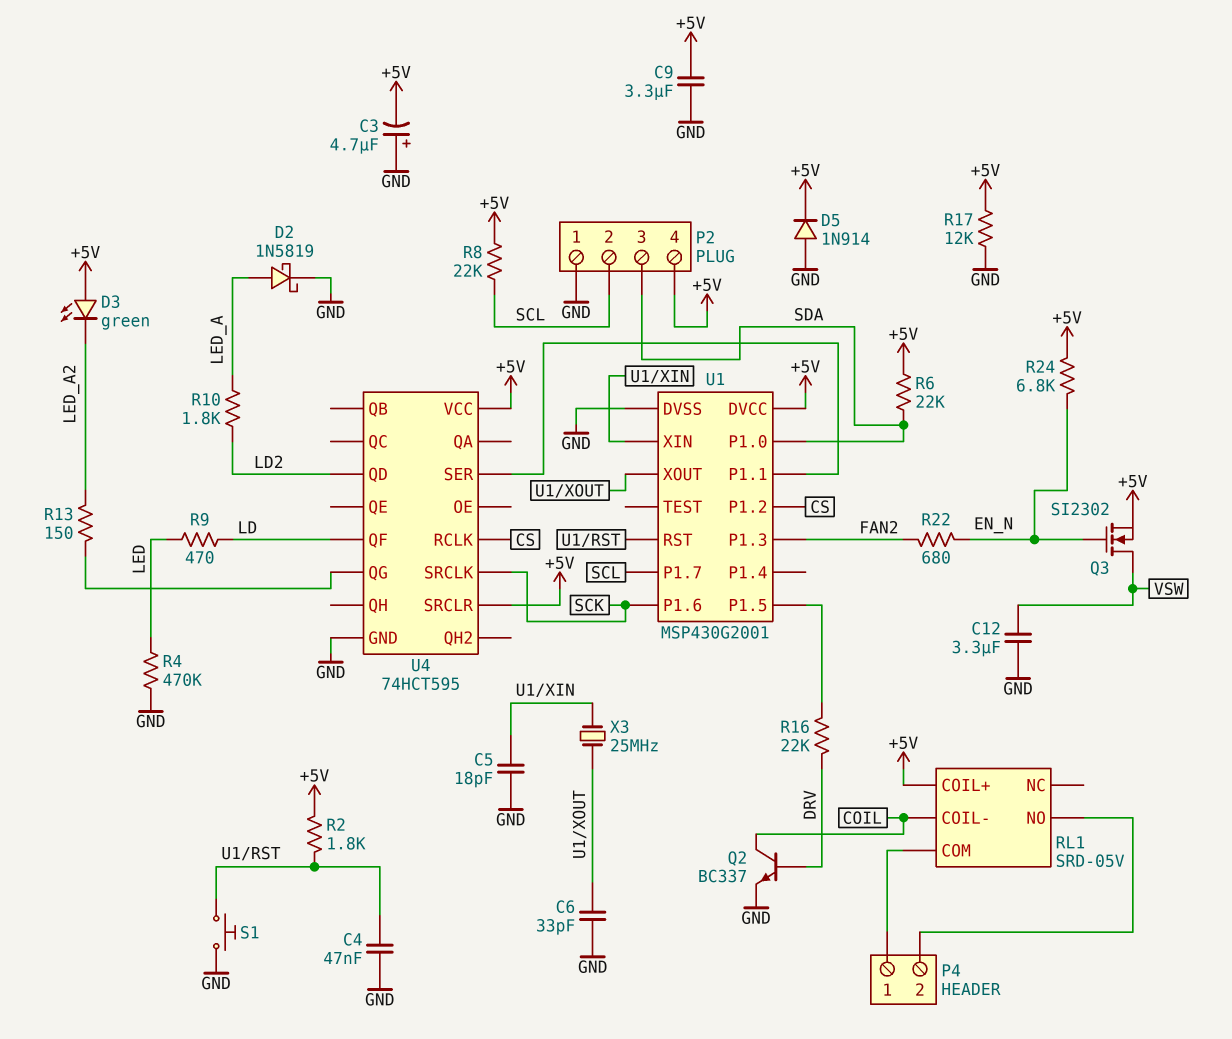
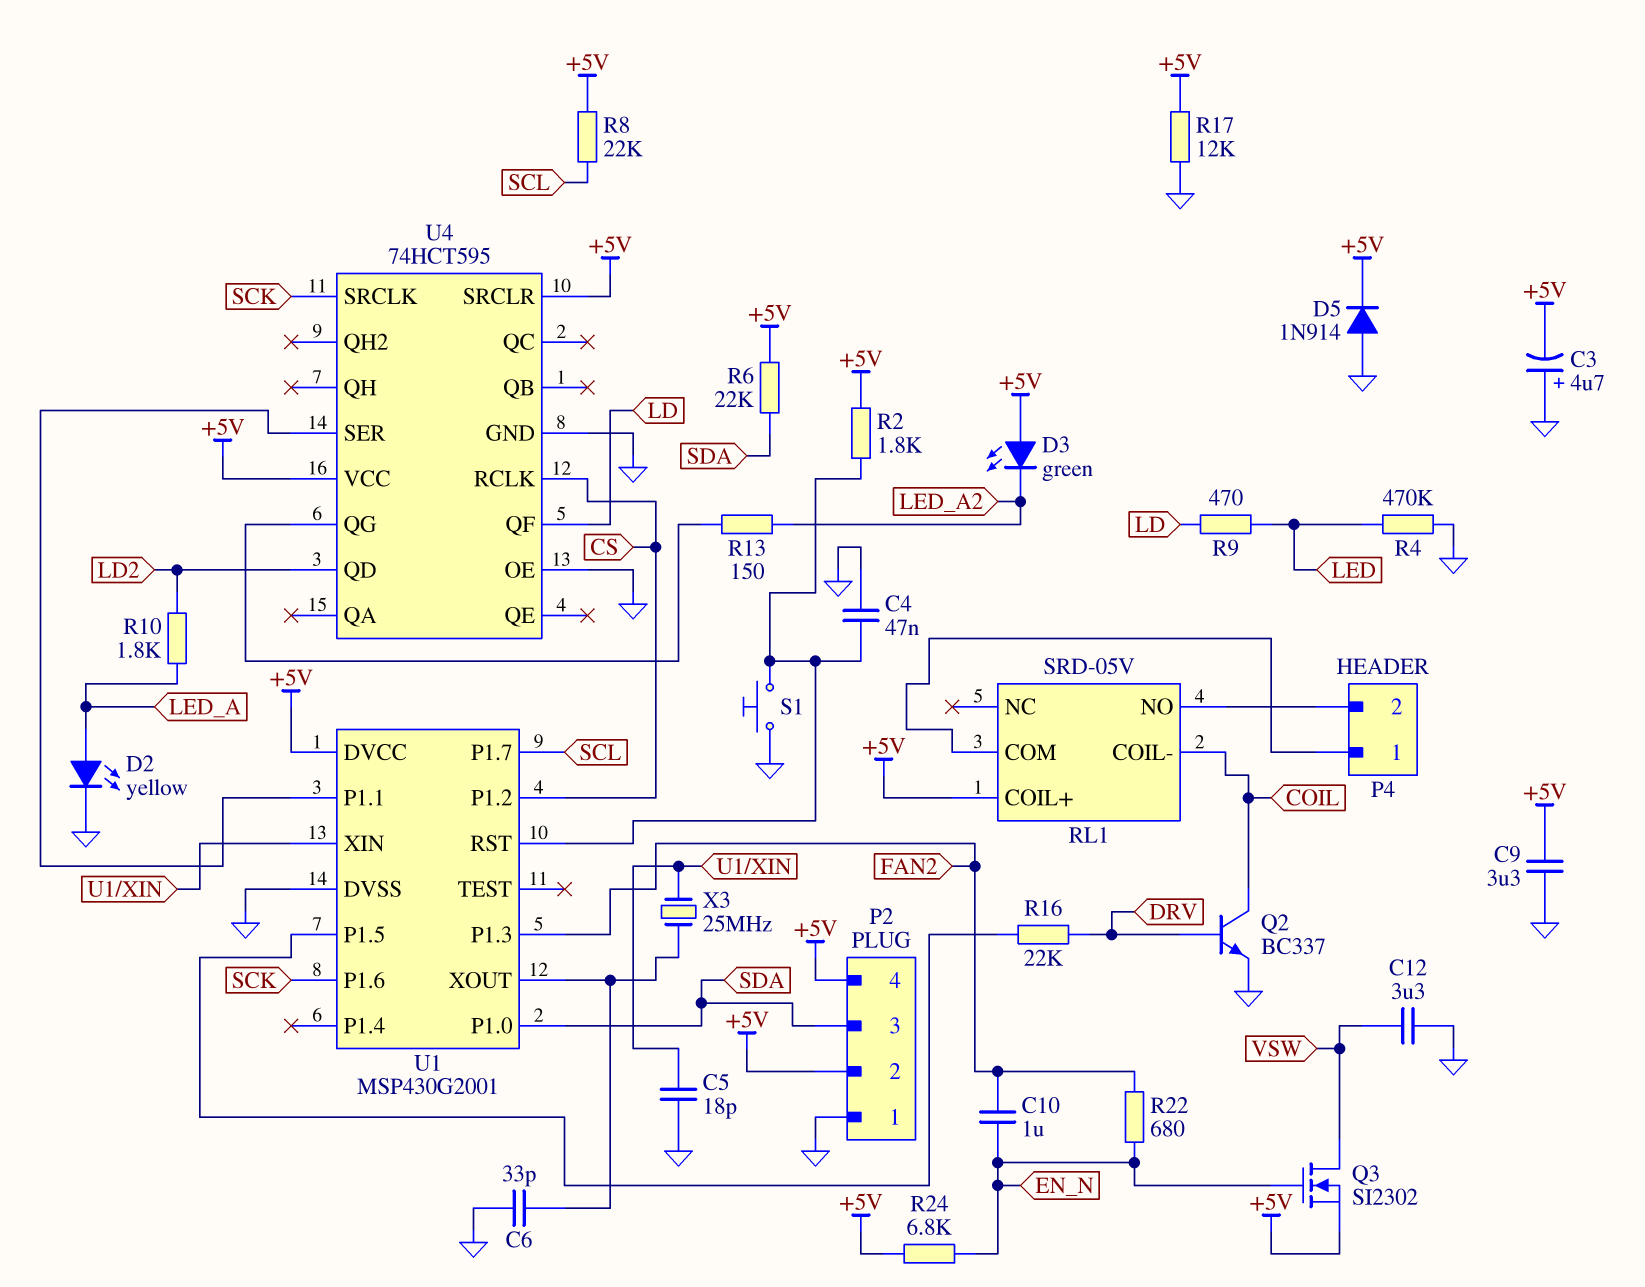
C10: none -> 1uF (EN_N, FAN2)
D2: schottky 1N5819 (A LED_A, K GND) -> LED yellow (A LED_A, K GND)
P2 pin 2: SCL -> +5V
U4 pin OE: none -> GND

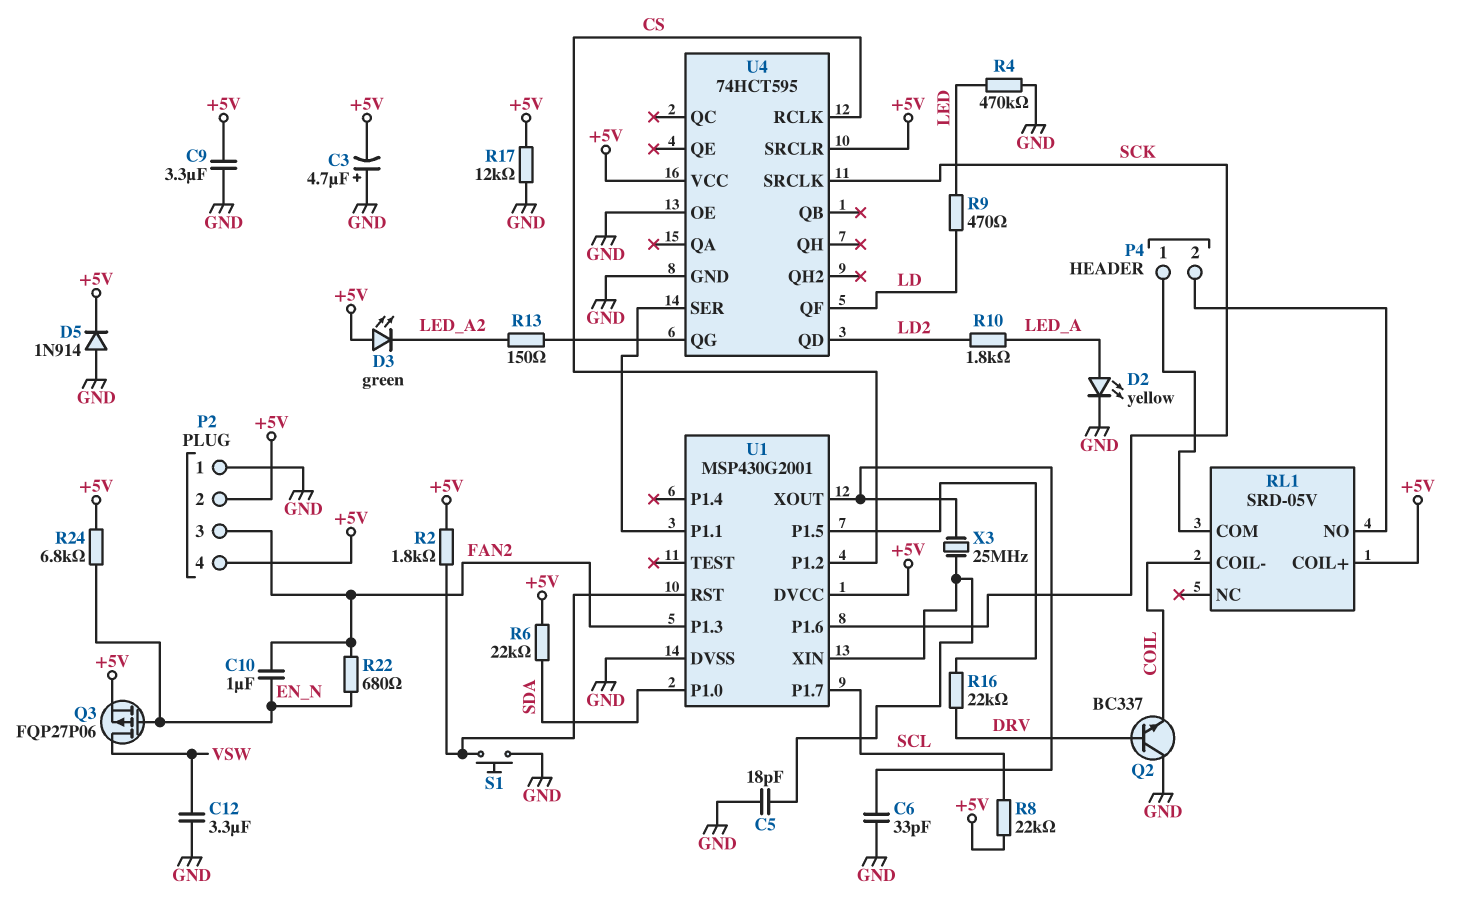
C4: 47nF (GND, U1/RST) -> none
P2 pin 3: SDA -> FAN2
Q2: NPN BC337 (B DRV, C COIL, E GND) -> NPN BC337 (B DRV, C GND, E COIL)
Q3: NMOS SI2302 (G EN_N, D VSW, S +5V) -> PMOS FQP27P06 (G EN_N, D VSW, S +5V)

